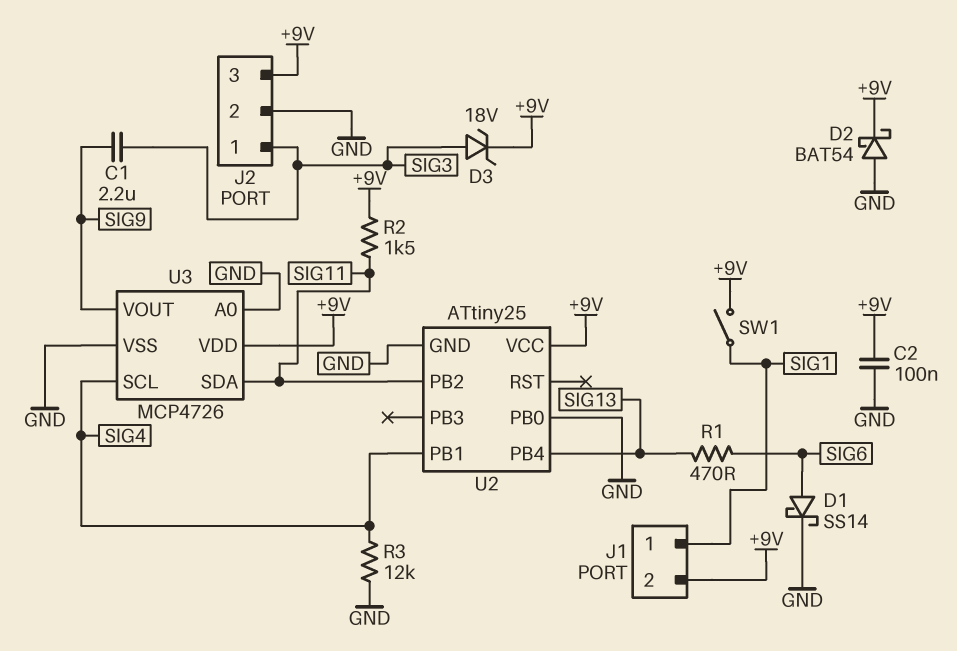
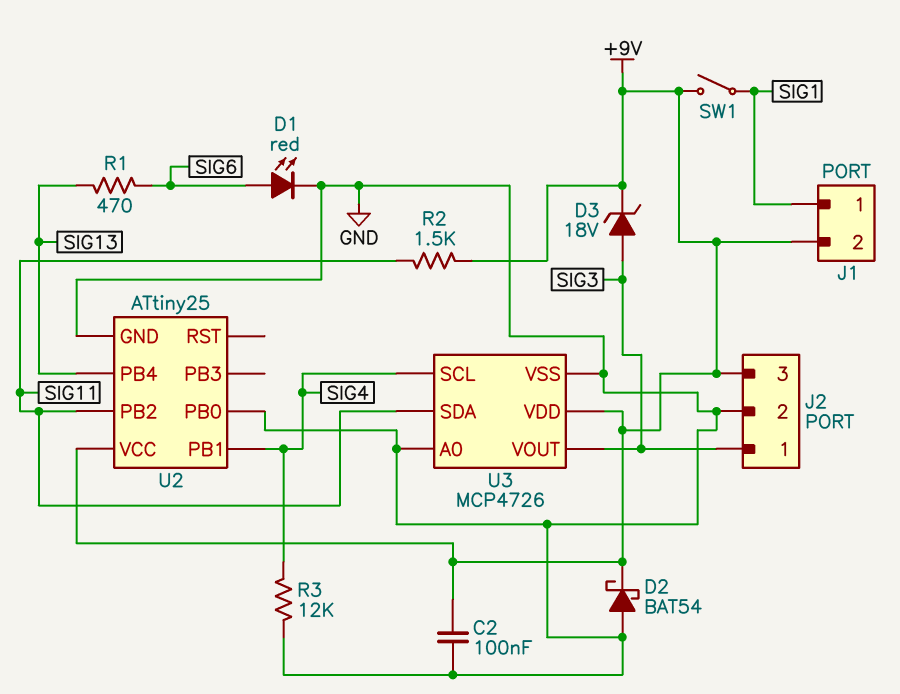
C1: 2.2uF (SIG3, SIG9) -> none
D1: schottky SS14 (A SIG6, K GND) -> LED red (A SIG6, K GND)
U3 pin VOUT: SIG9 -> SIG3

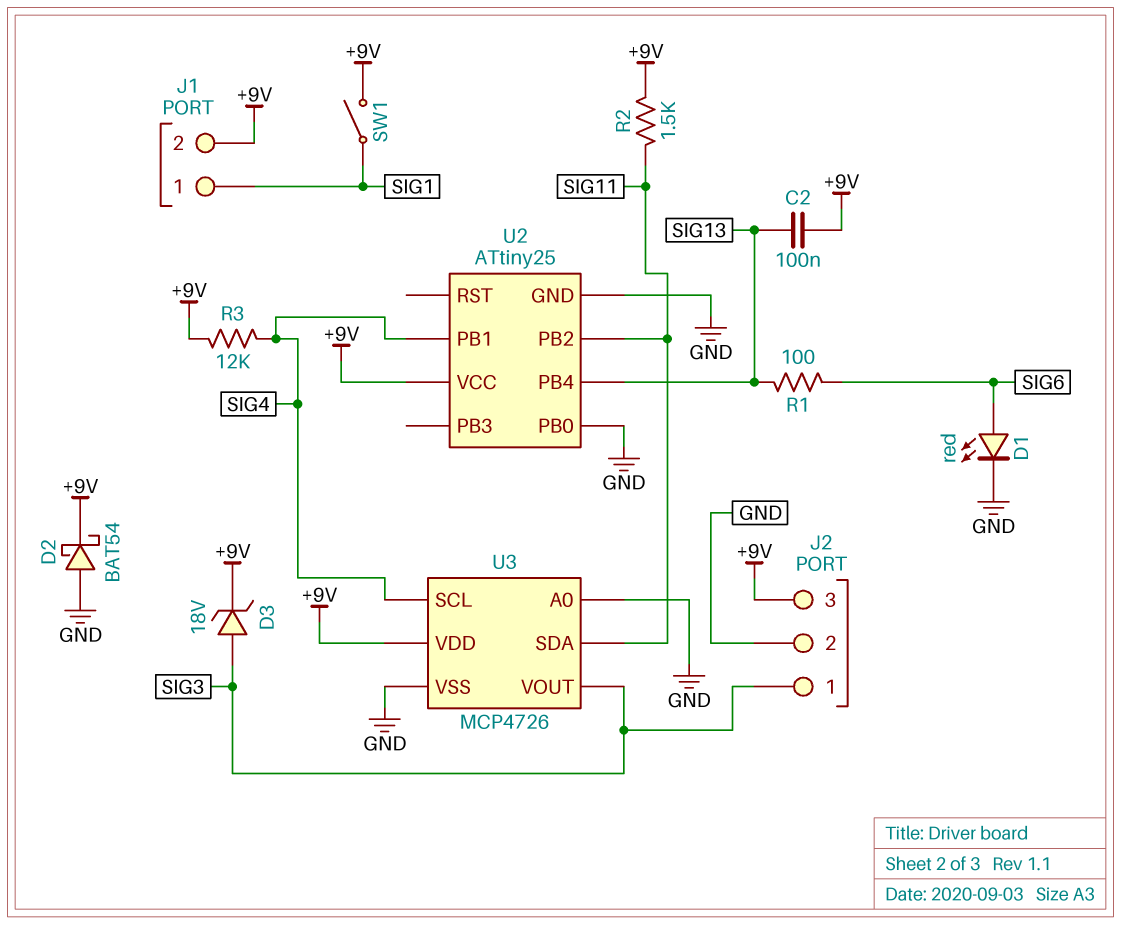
C2: 100nF (+9V, GND) -> 100nF (+9V, SIG13)
R1: 470 (SIG6, SIG13) -> 100 (SIG6, SIG13)
R3: 12k (GND, SIG4) -> 12k (+9V, SIG4)

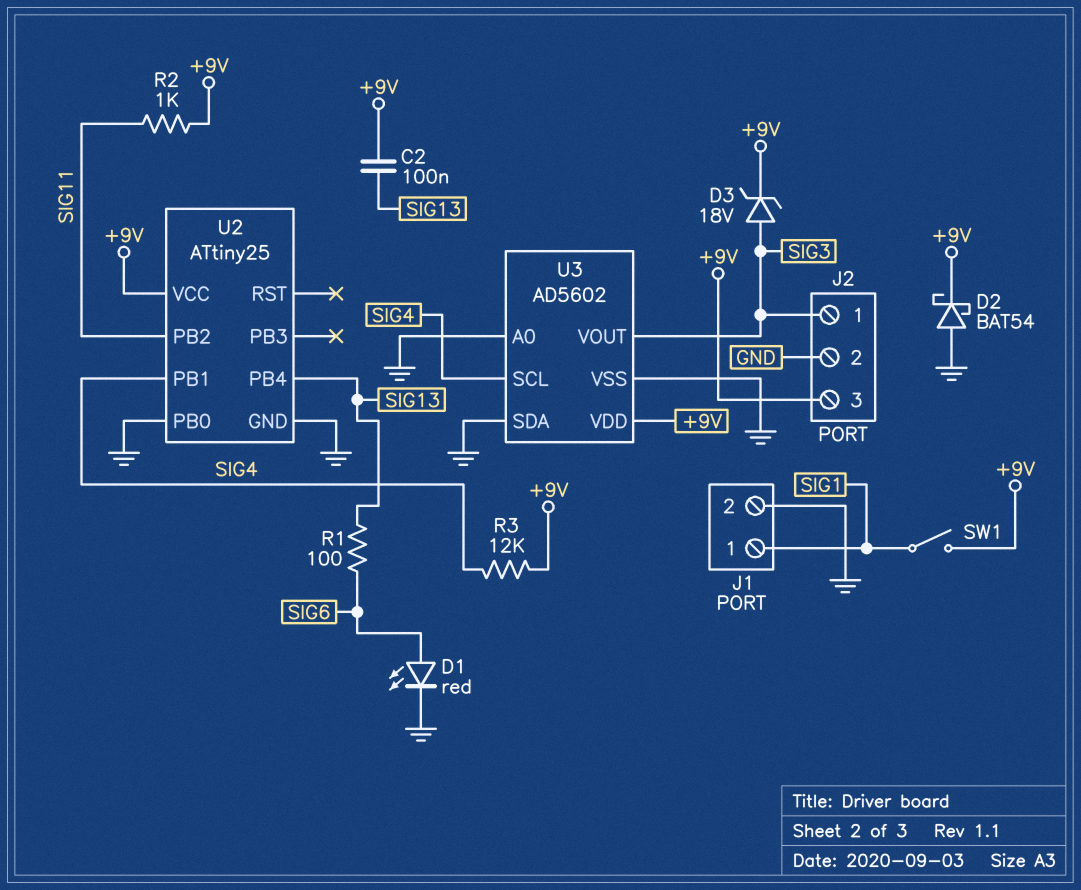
J1 pin 2: +9V -> GND
R2: 1.5k (+9V, SIG11) -> 1k (+9V, SIG11)
U3: MCP4726 -> AD5602
U3 pin SDA: SIG11 -> GND

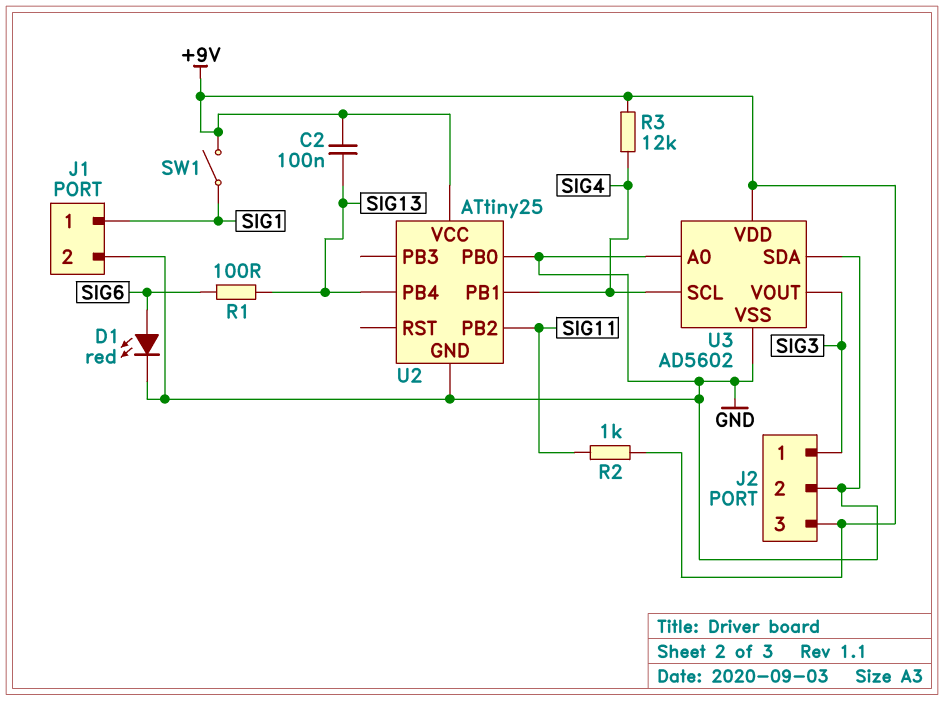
D2: schottky BAT54 (A GND, K +9V) -> none
D3: zener 18V (A SIG3, K +9V) -> none

